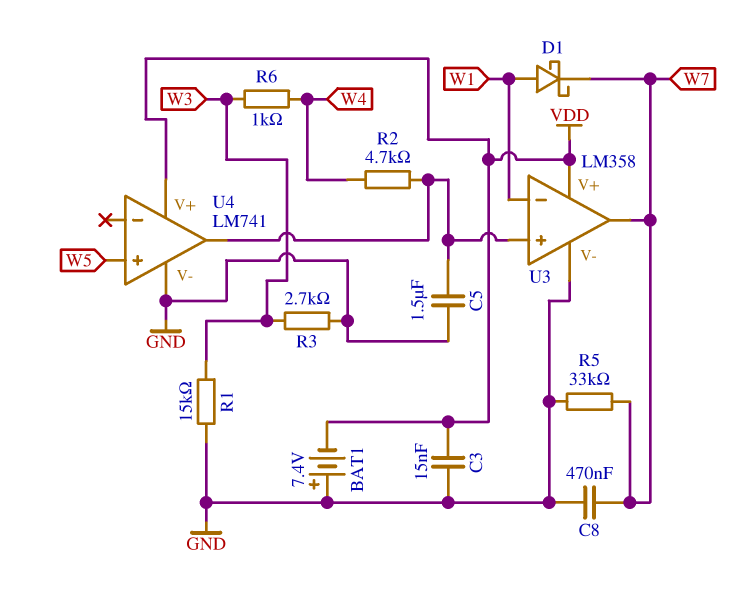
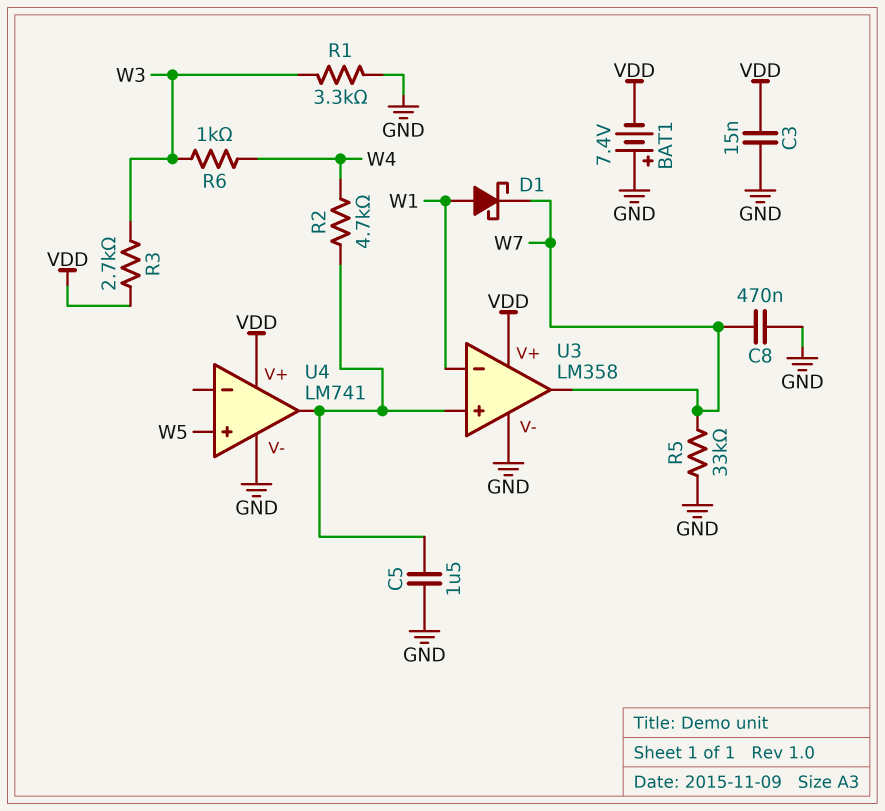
R1: 15k (GND, W3) -> 3.3k (GND, W3)
R3: 2.7k (GND, W3) -> 2.7k (VDD, W3)

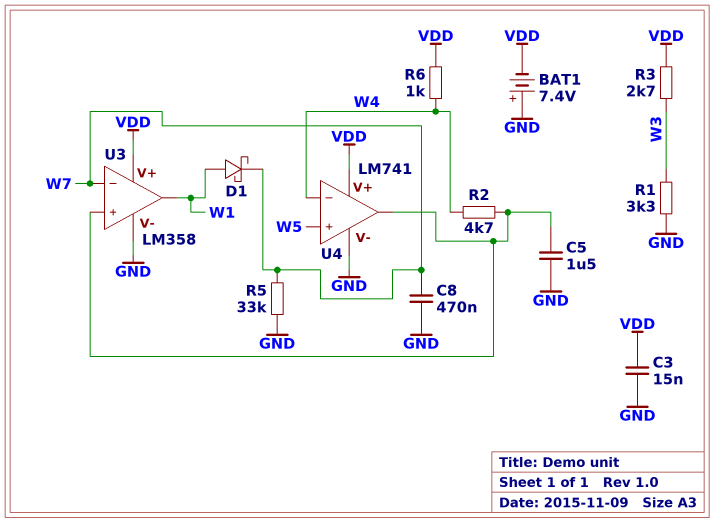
R6: 1k (W3, W4) -> 1k (VDD, W4)
U3 pin in-: W1 -> W7
U3 pin out: W7 -> W1
U4 pin in-: none -> W4

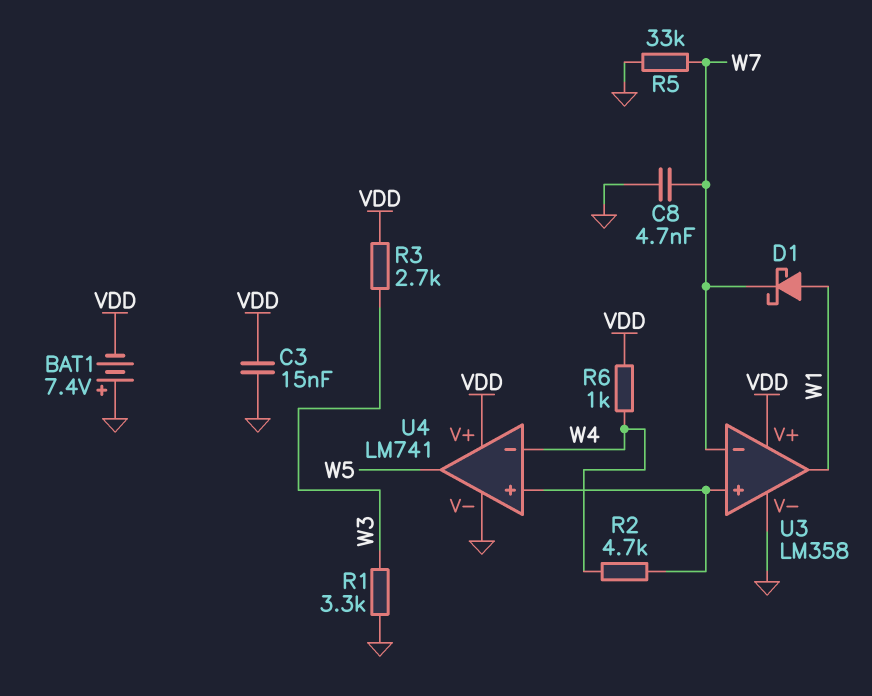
C5: 1.5uF (GND, U3/in+) -> none
C8: 470nF (GND, W7) -> 4.7nF (GND, W7)
U4 pin in+: W5 -> U3/in+
U4 pin out: U3/in+ -> W5

